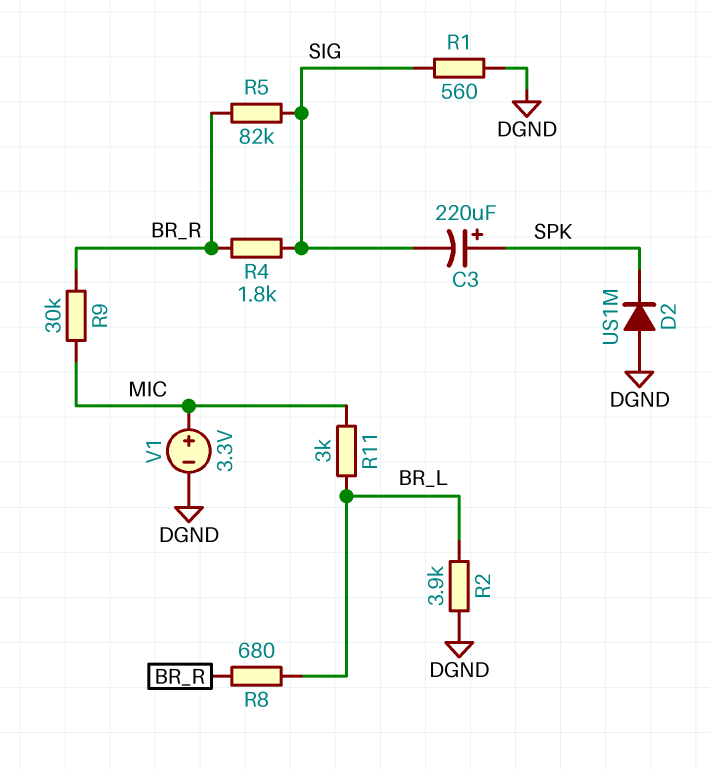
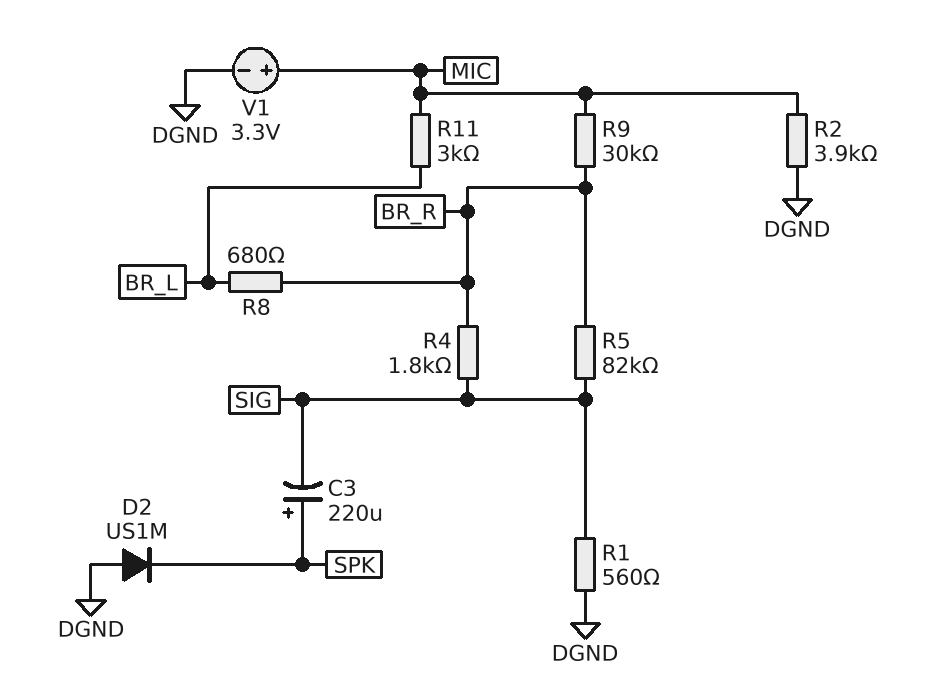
R2: 3.9k (BR_L, DGND) -> 3.9k (DGND, MIC)

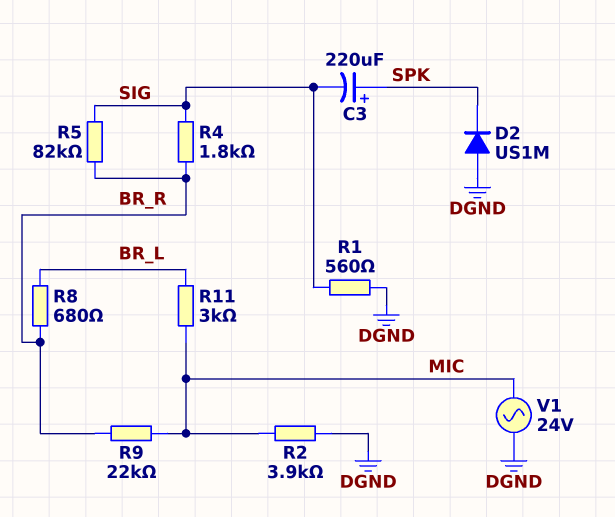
R9: 30k (BR_R, MIC) -> 22k (BR_R, MIC)
V1: 3.3V (plus MIC, minus DGND) -> AC 24V (DGND, MIC)

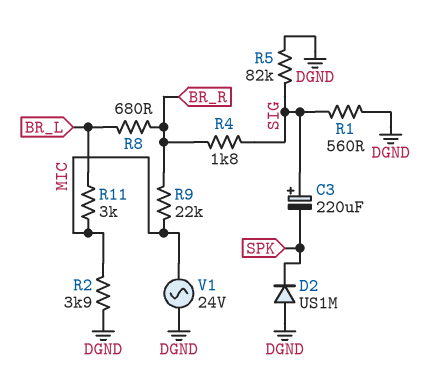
C3: 220uF (plus SPK, minus SIG) -> 220uF (plus SIG, minus SPK)
R5: 82k (BR_R, SIG) -> 82k (DGND, SIG)

